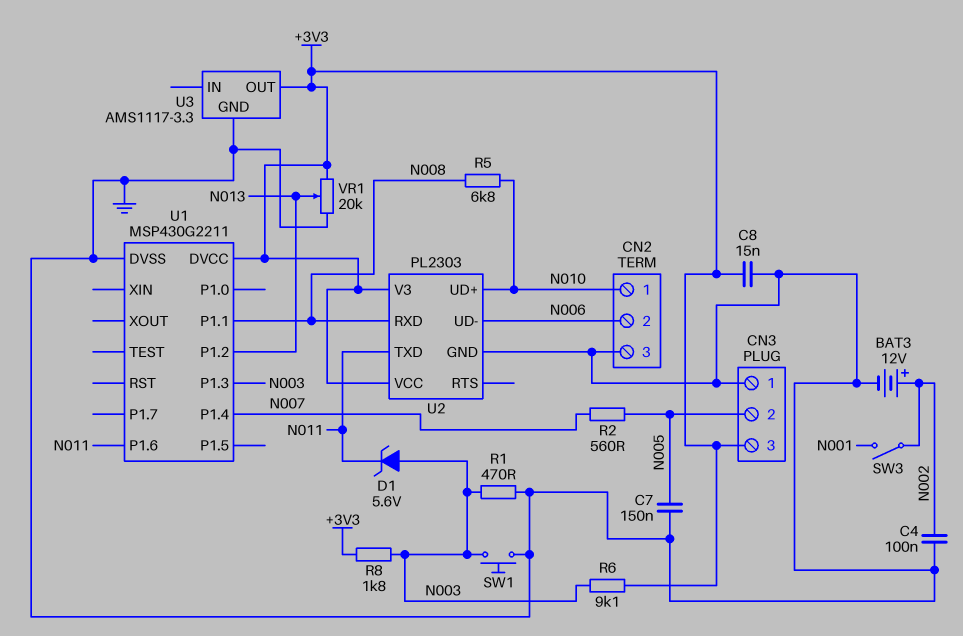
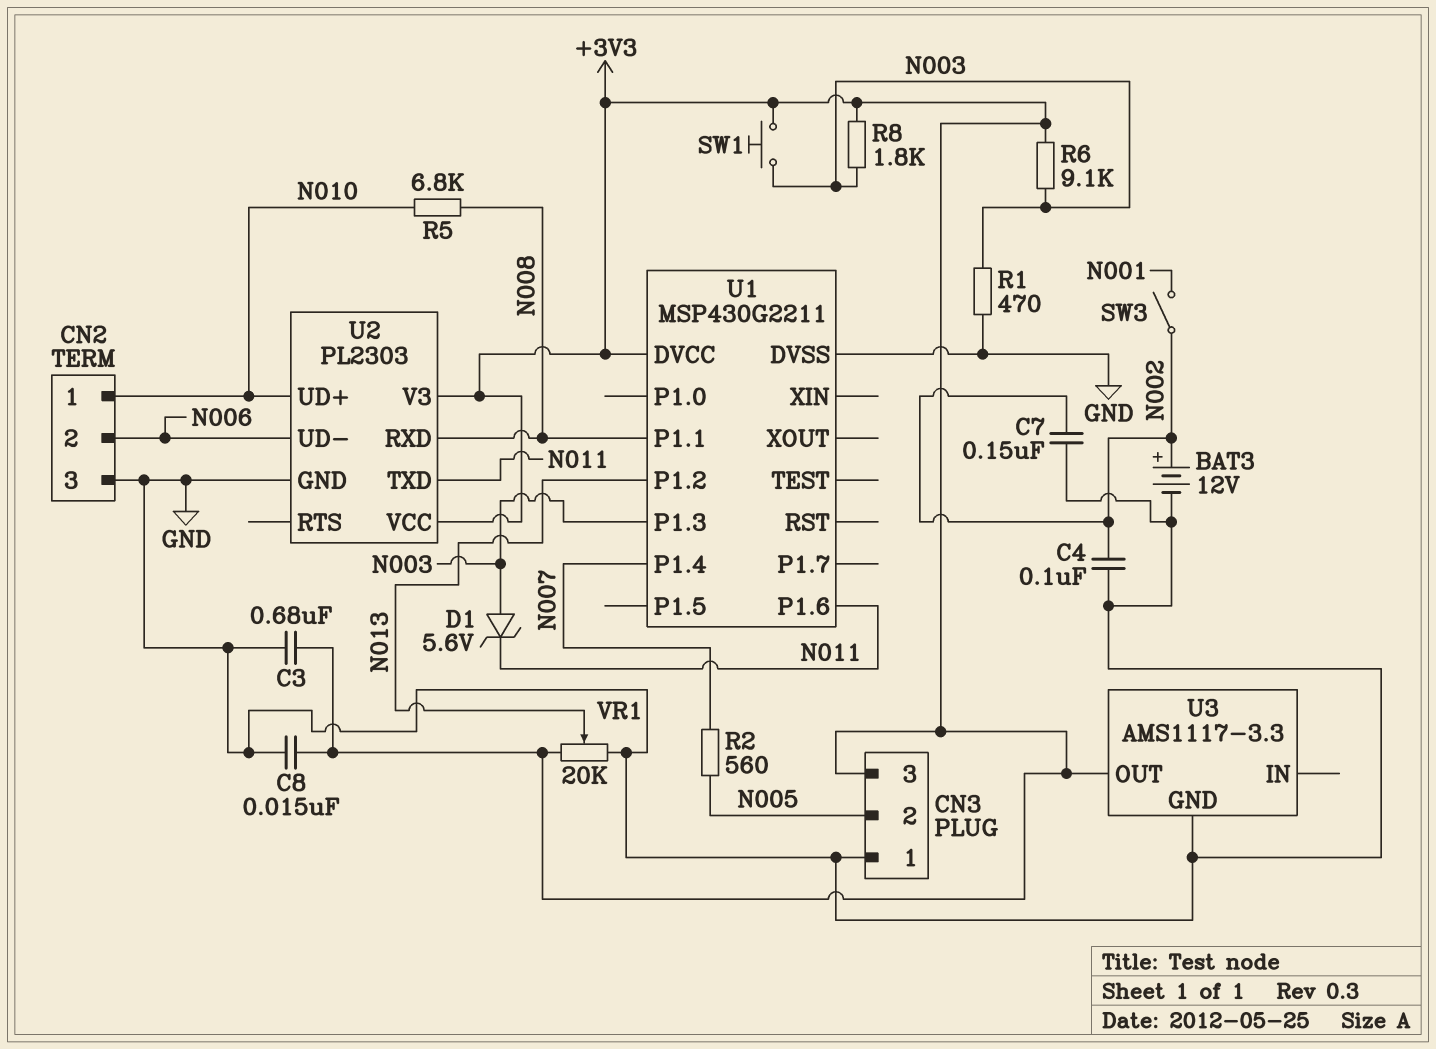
C3: none -> 680nF (+3V3, GND)
C7: 150nF (GND, N005) -> 150nF (GND, N002)
SW1: button (GND, N003) -> button (+3V3, N003)

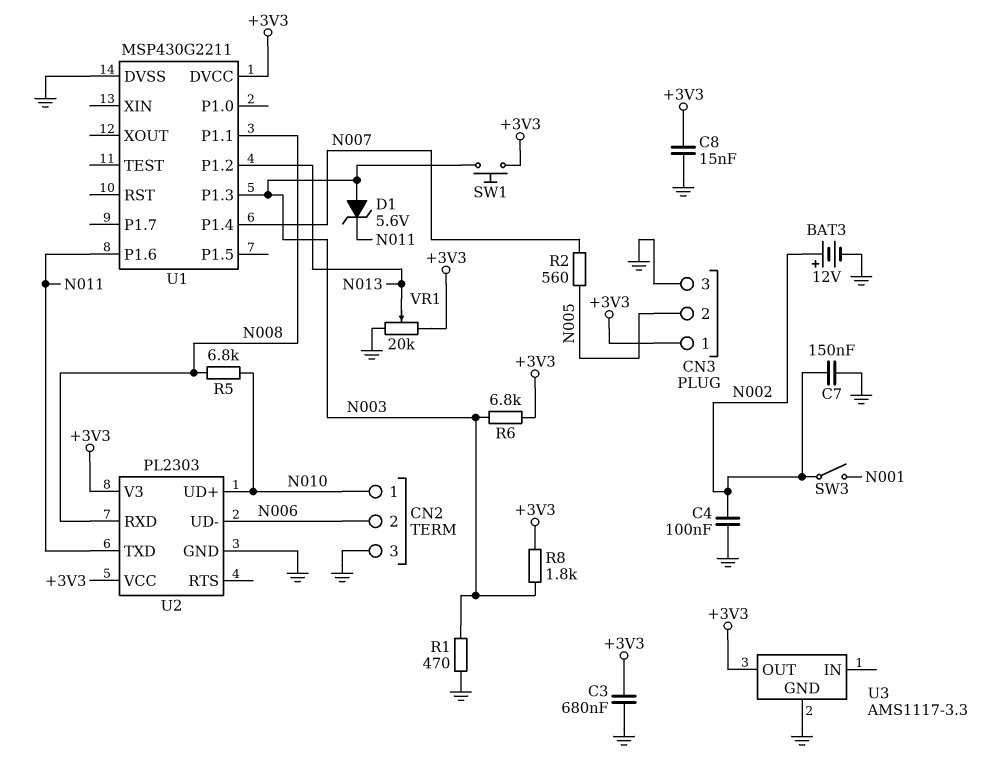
CN3 pin 1: GND -> +3V3
CN3 pin 3: +3V3 -> GND
R6: 9.1k (+3V3, N003) -> 6.8k (+3V3, N003)

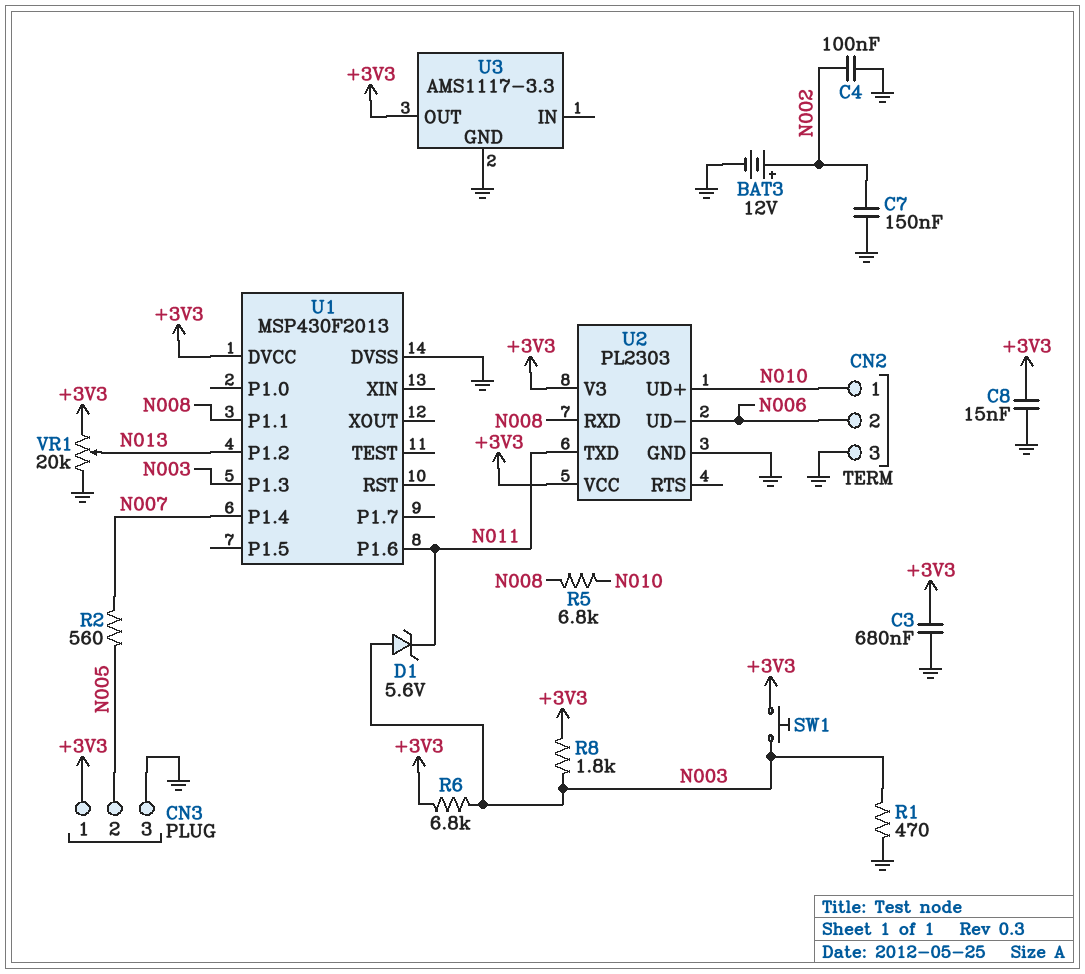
SW3: switch (N001, N002) -> none
U1: MSP430G2211 -> MSP430F2013

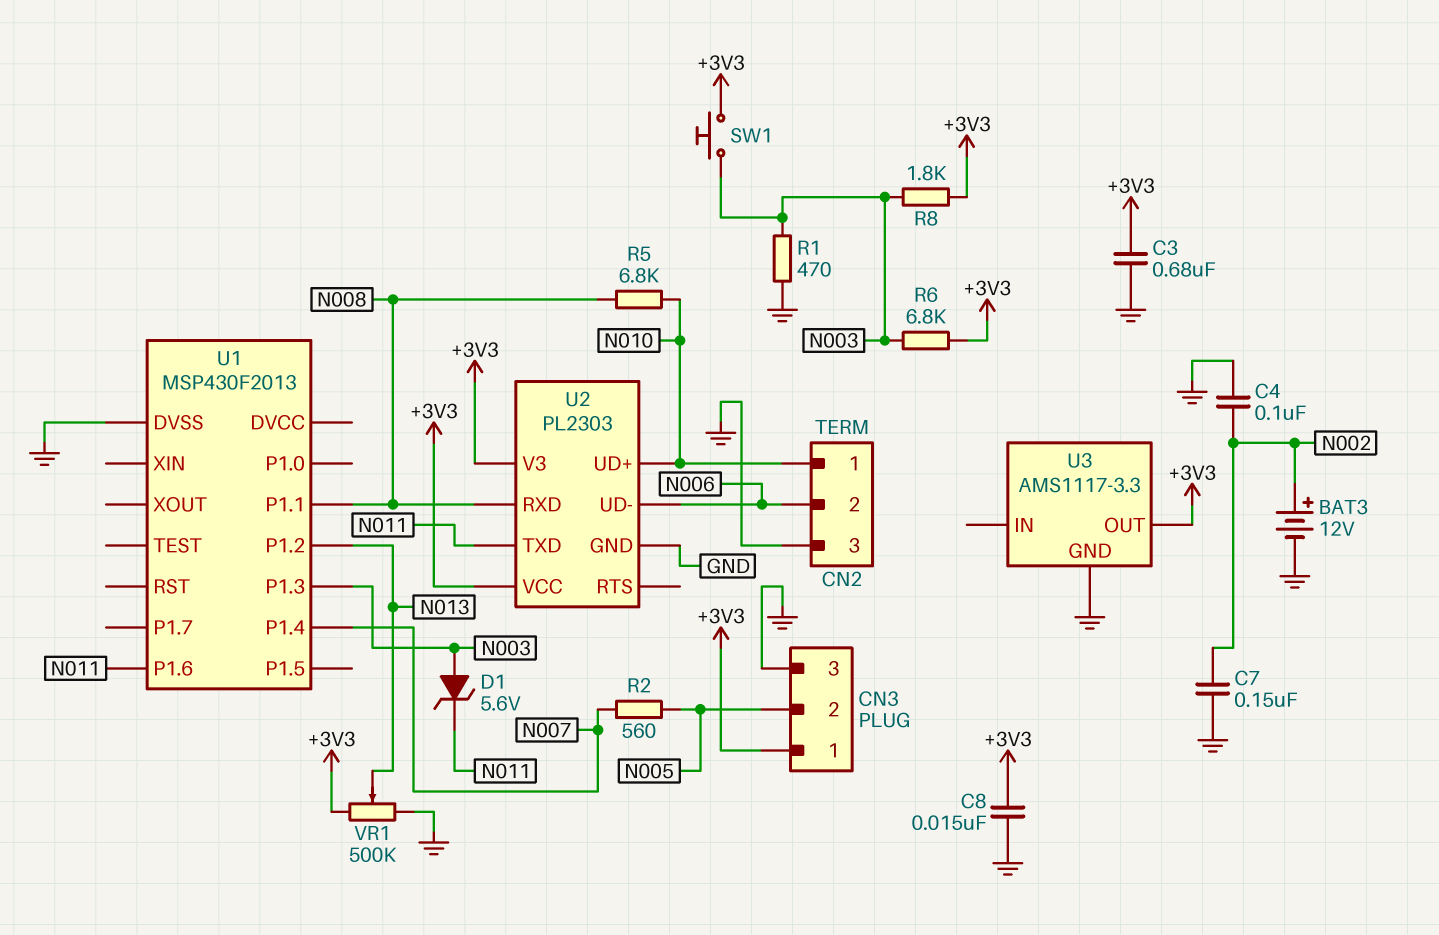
U1 pin DVCC: +3V3 -> none
VR1: 20k (+3V3, GND, wiper N013) -> 500k (+3V3, GND, wiper N013)

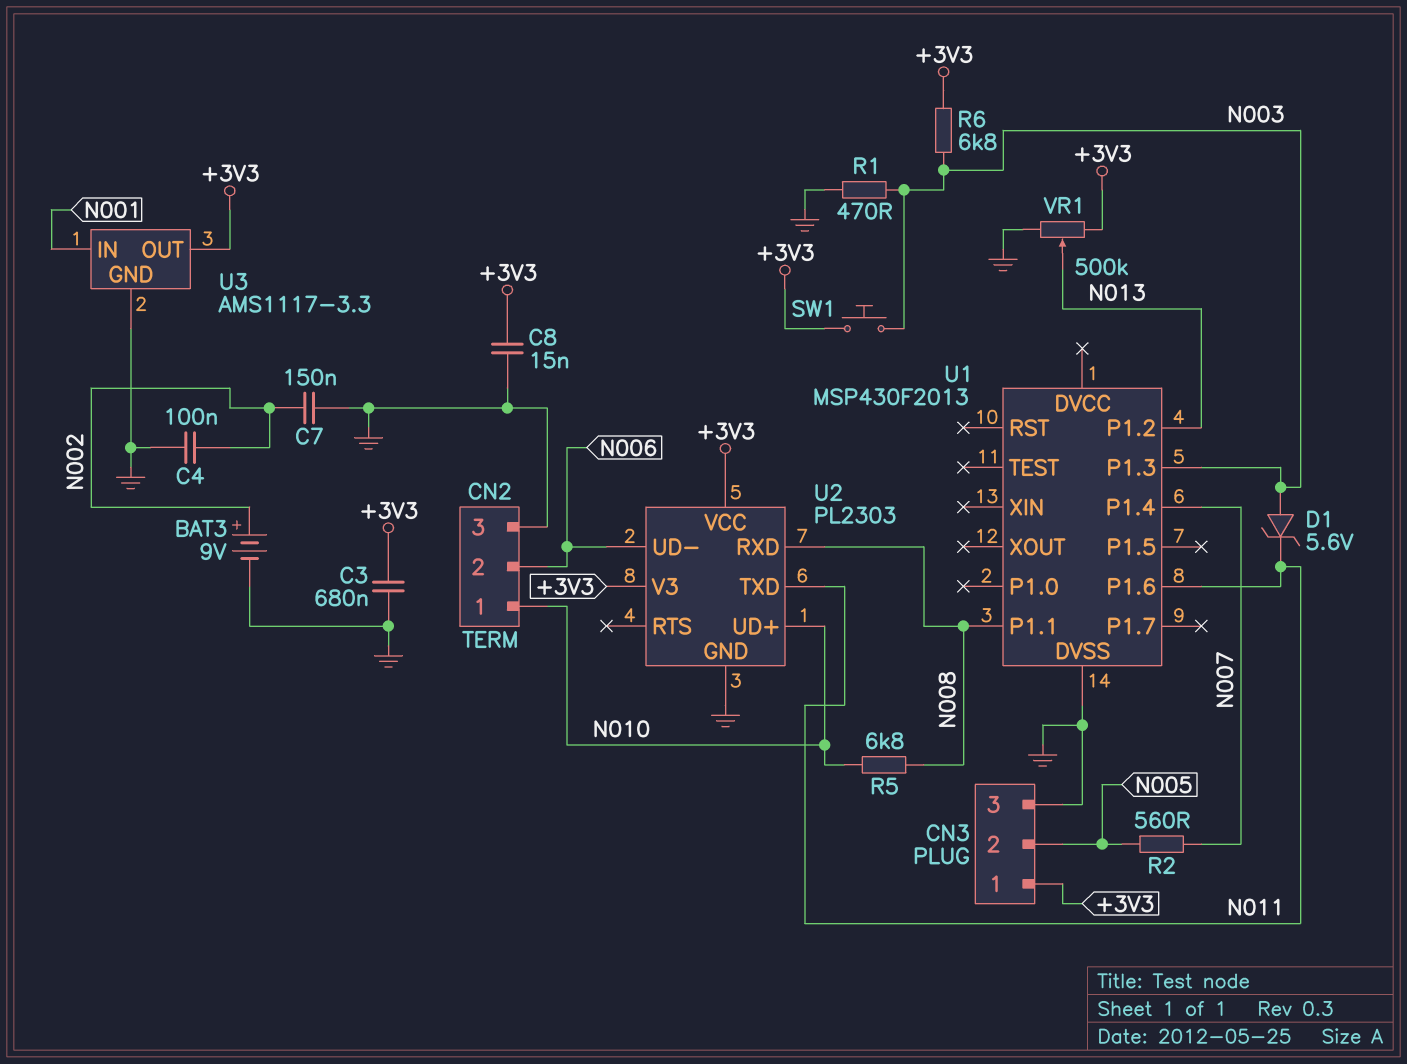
BAT3: 12V (plus N002, minus GND) -> 9V (plus N002, minus GND)
R8: 1.8k (+3V3, N003) -> none
U3 pin IN: none -> N001

